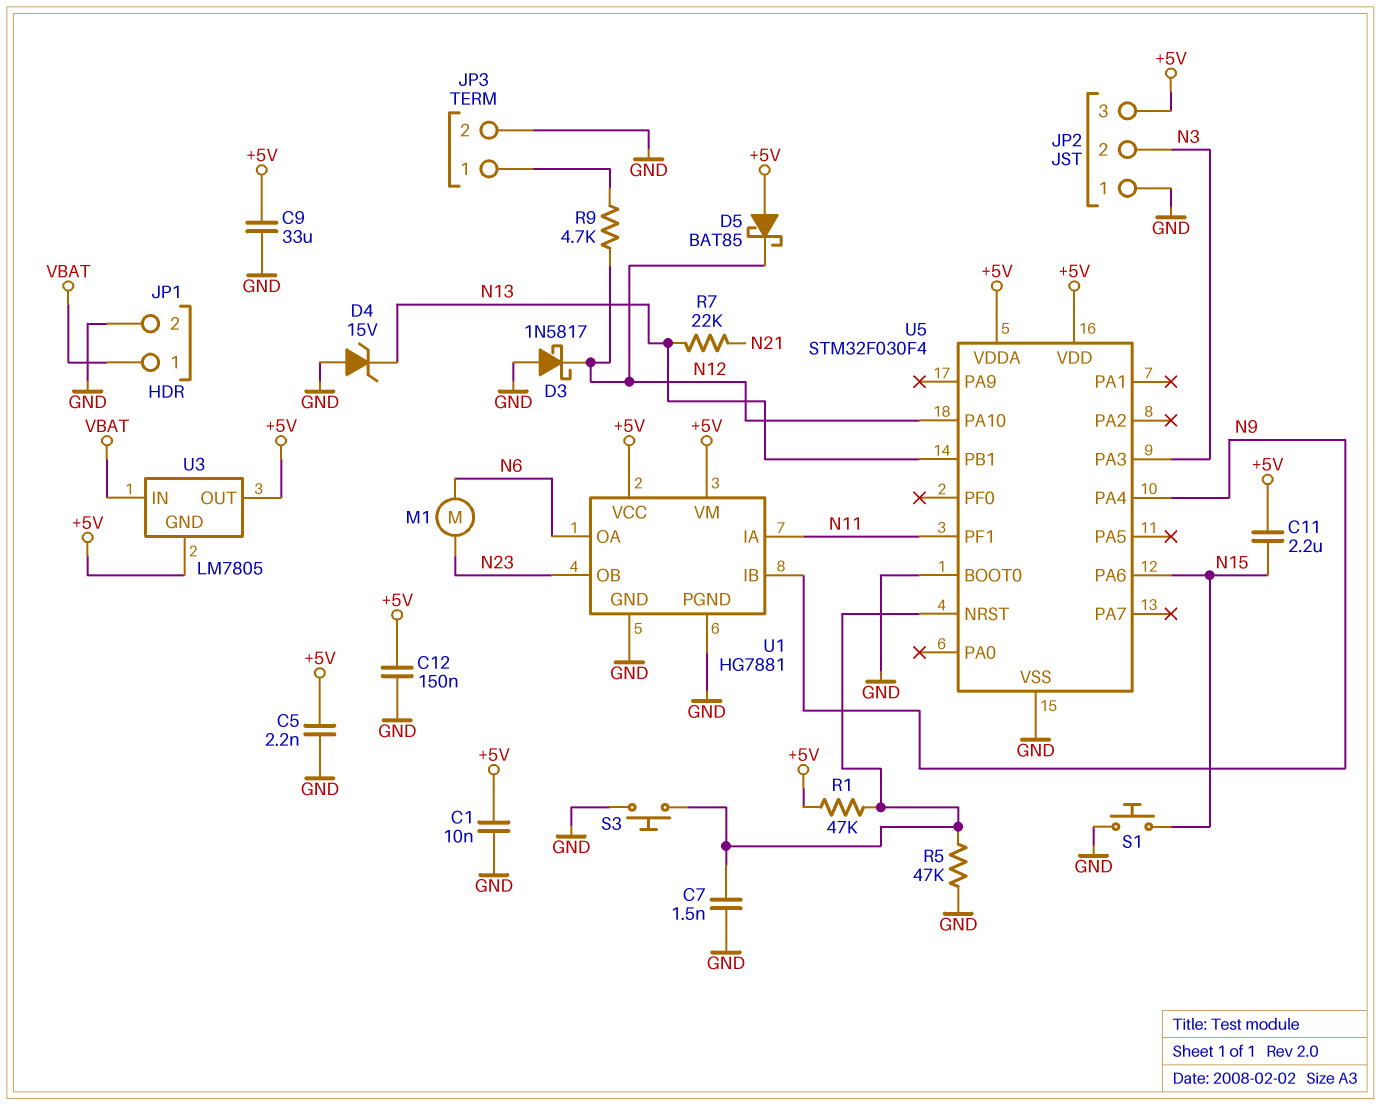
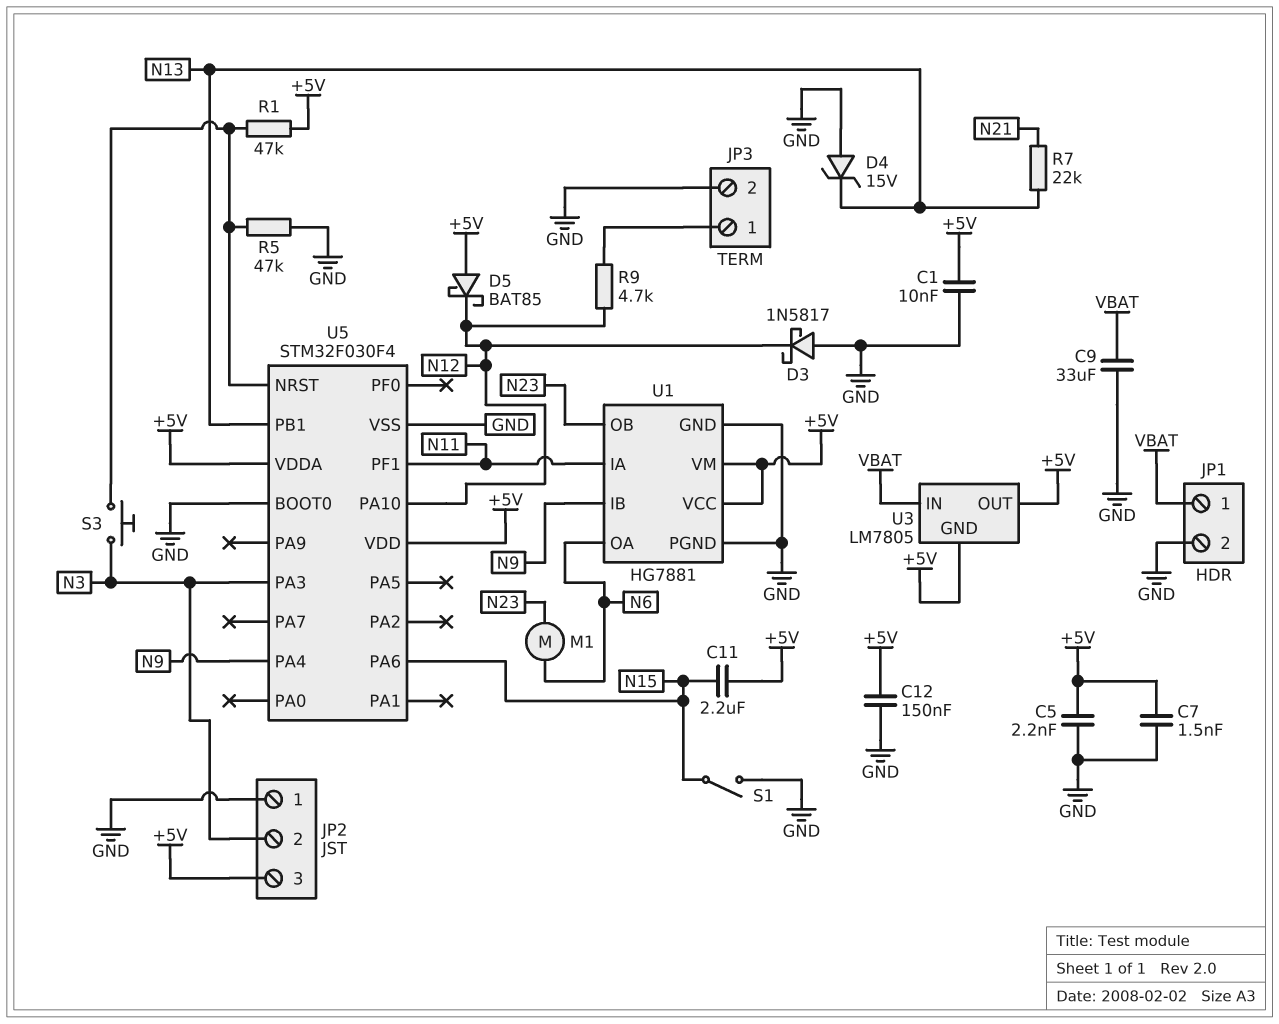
C7: 1.5nF (GND, U5/NRST) -> 1.5nF (+5V, GND)
C9: 33uF (+5V, GND) -> 33uF (GND, VBAT)
S1: button (GND, N15) -> switch (GND, N15)
S3: button (GND, U5/NRST) -> button (N3, U5/NRST)

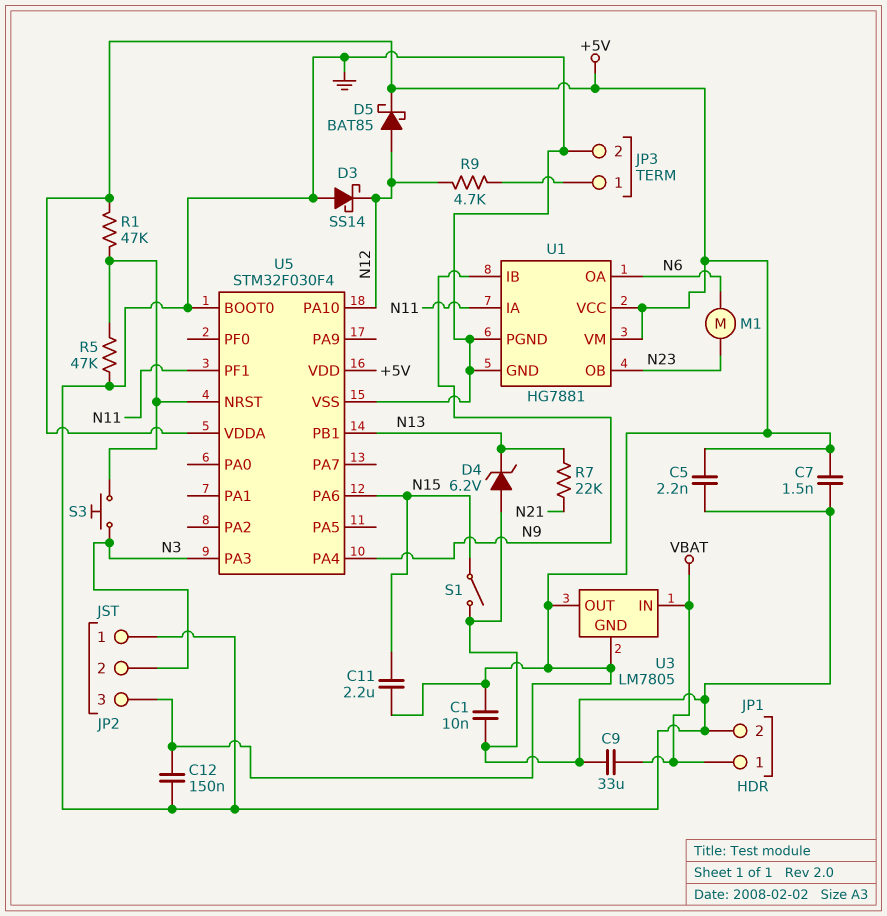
D3: schottky 1N5817 (A GND, K N12) -> schottky SS14 (A GND, K N12)
D4: zener 15V (A GND, K N13) -> zener 6.2V (A GND, K N13)
D5: schottky BAT85 (A +5V, K N12) -> schottky BAT85 (A N12, K +5V)

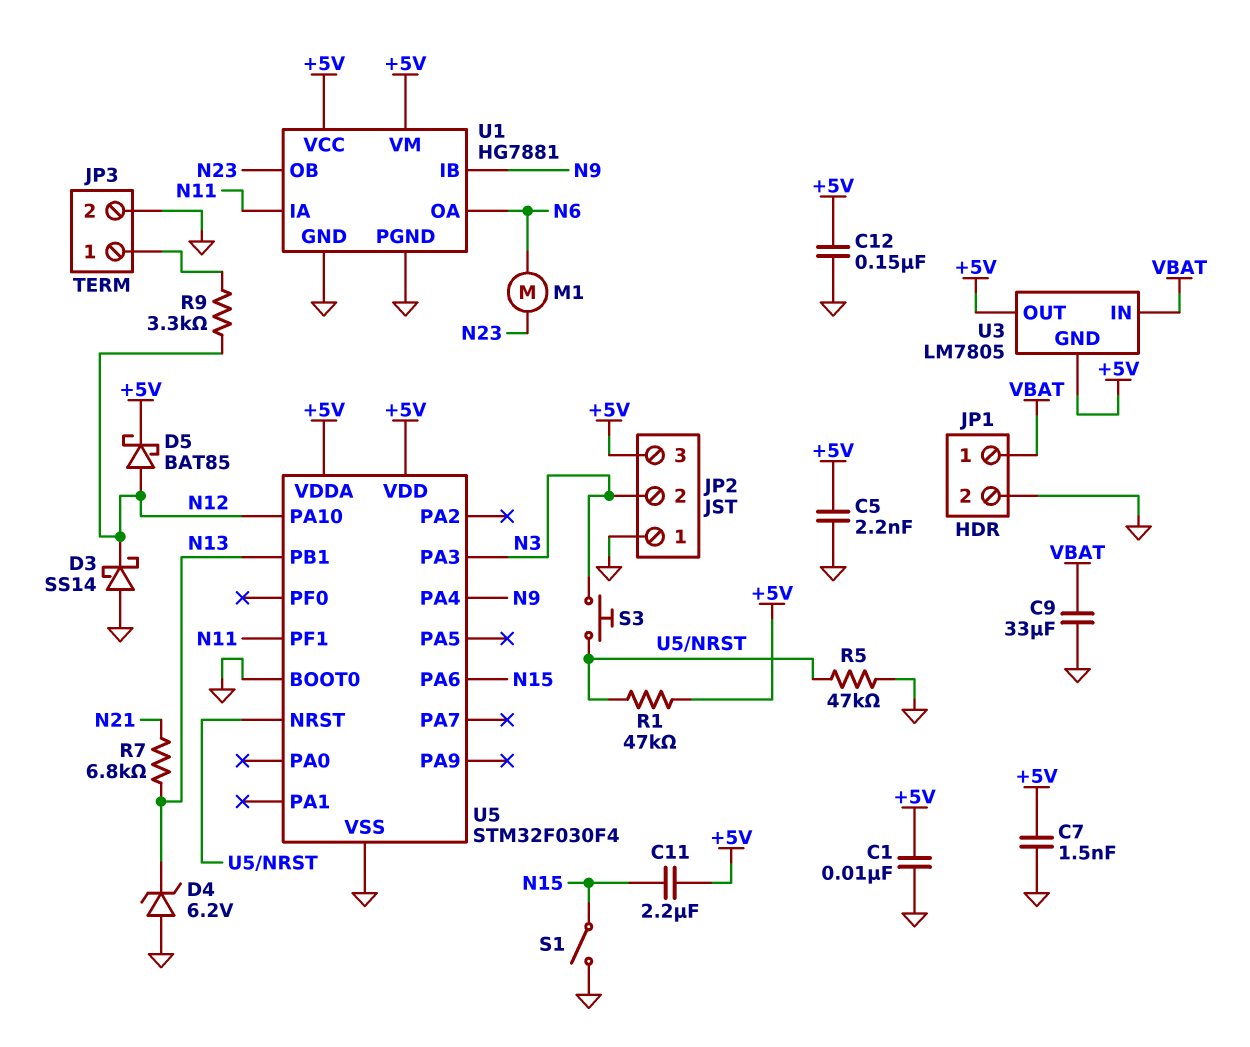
R7: 22k (N13, N21) -> 6.8k (N13, N21)
R9: 4.7k (JP3/1, N12) -> 3.3k (JP3/1, N12)

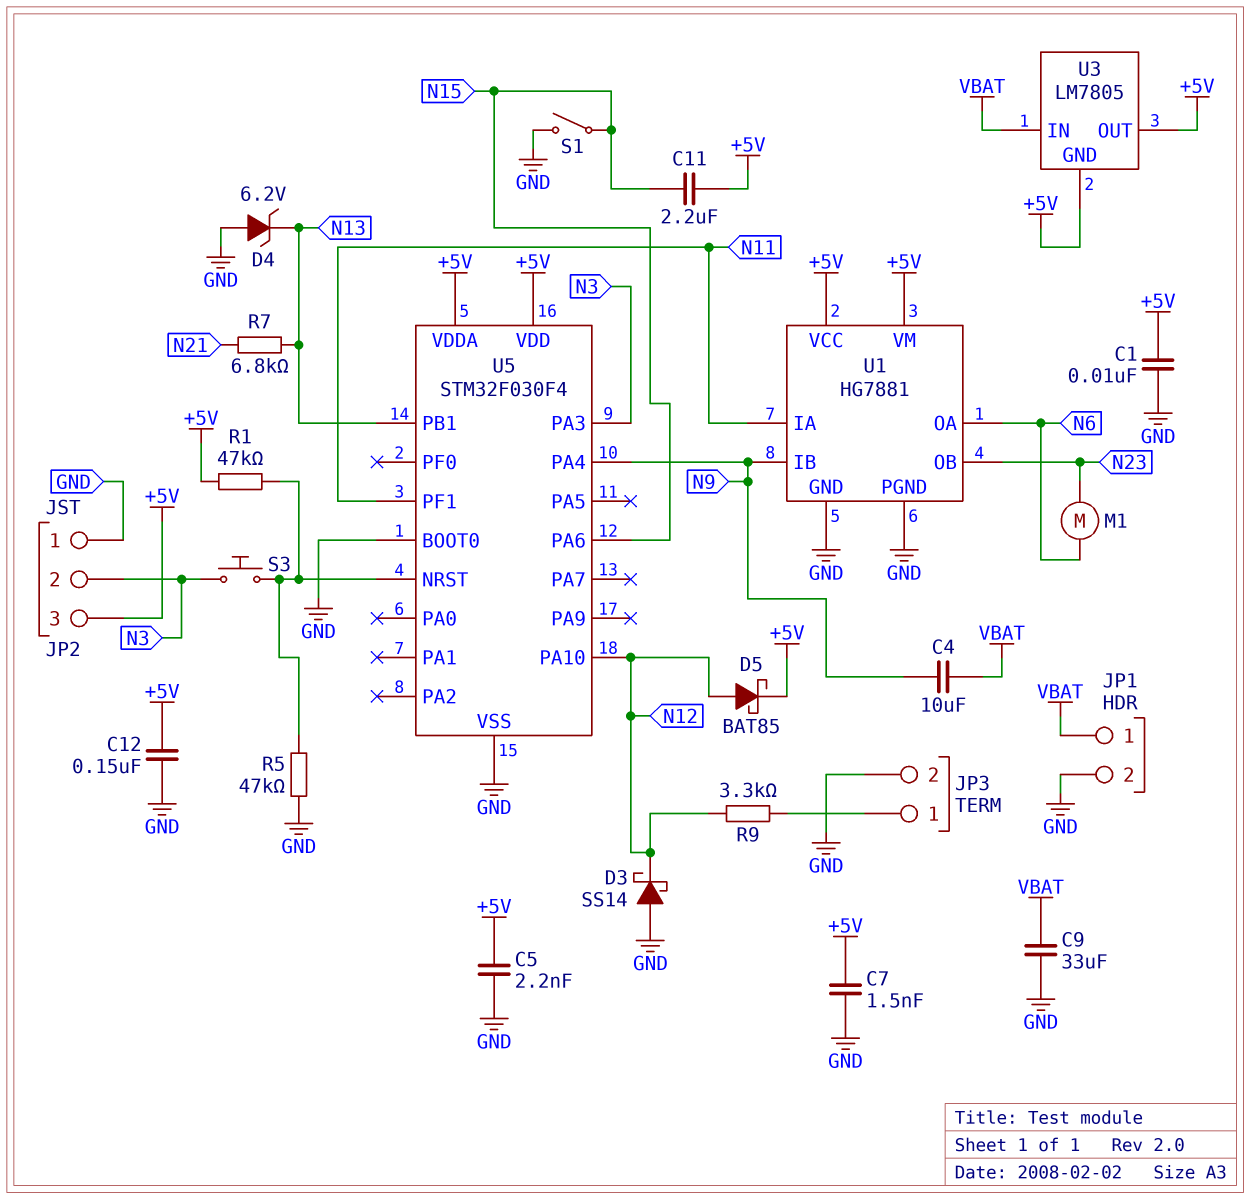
C4: none -> 10uF (N9, VBAT)

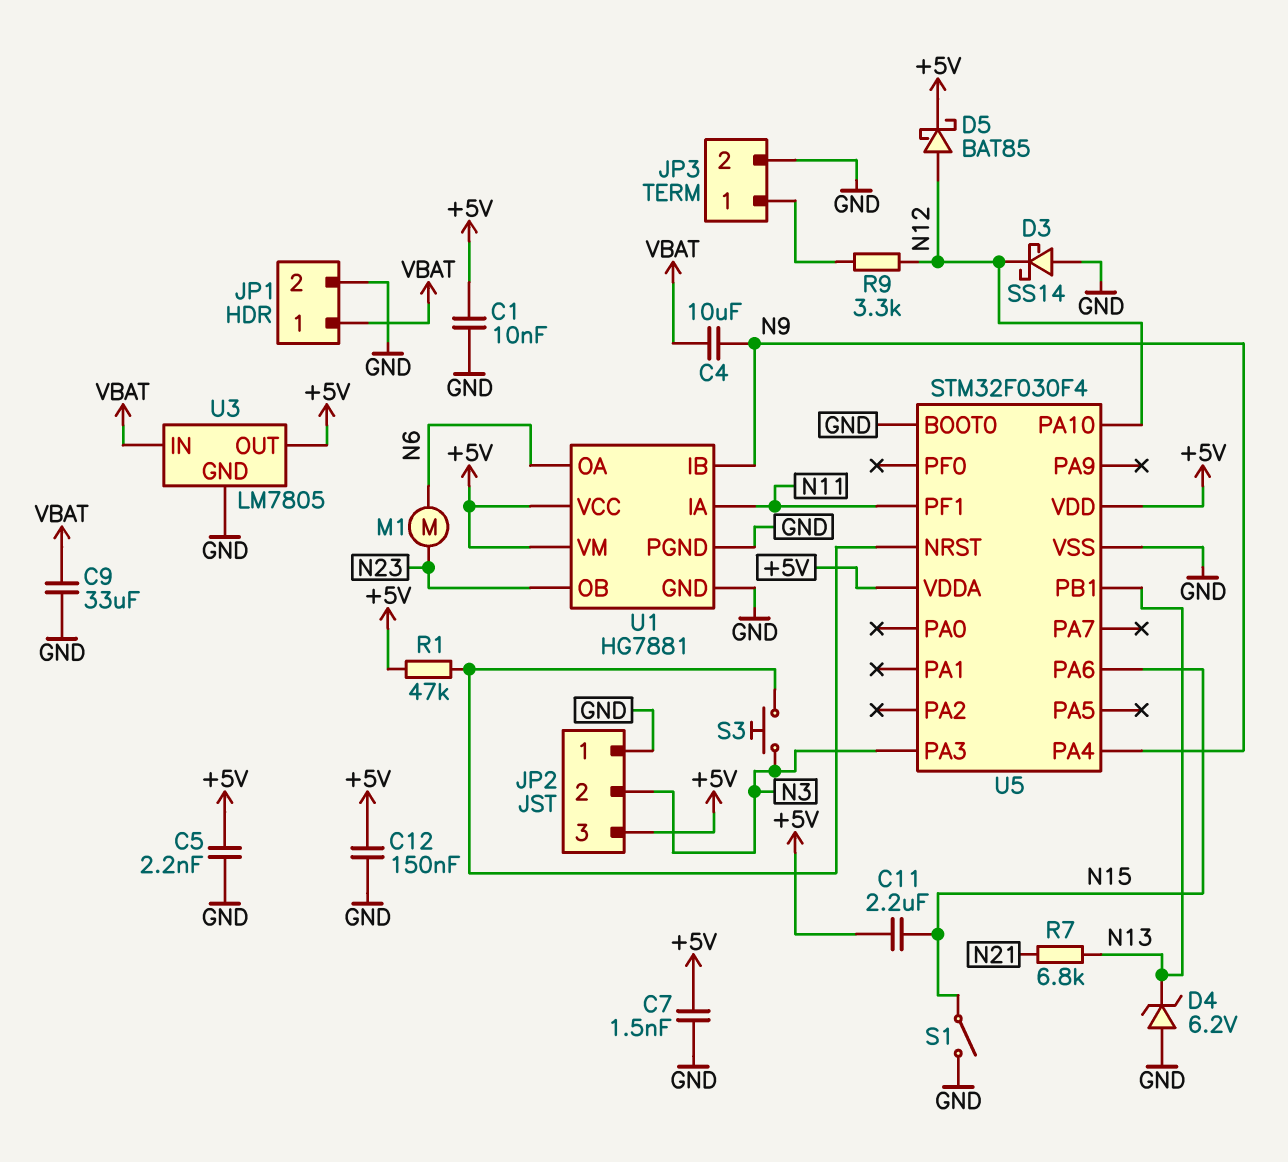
R5: 47k (GND, U5/NRST) -> none
U3 pin GND: +5V -> GND

